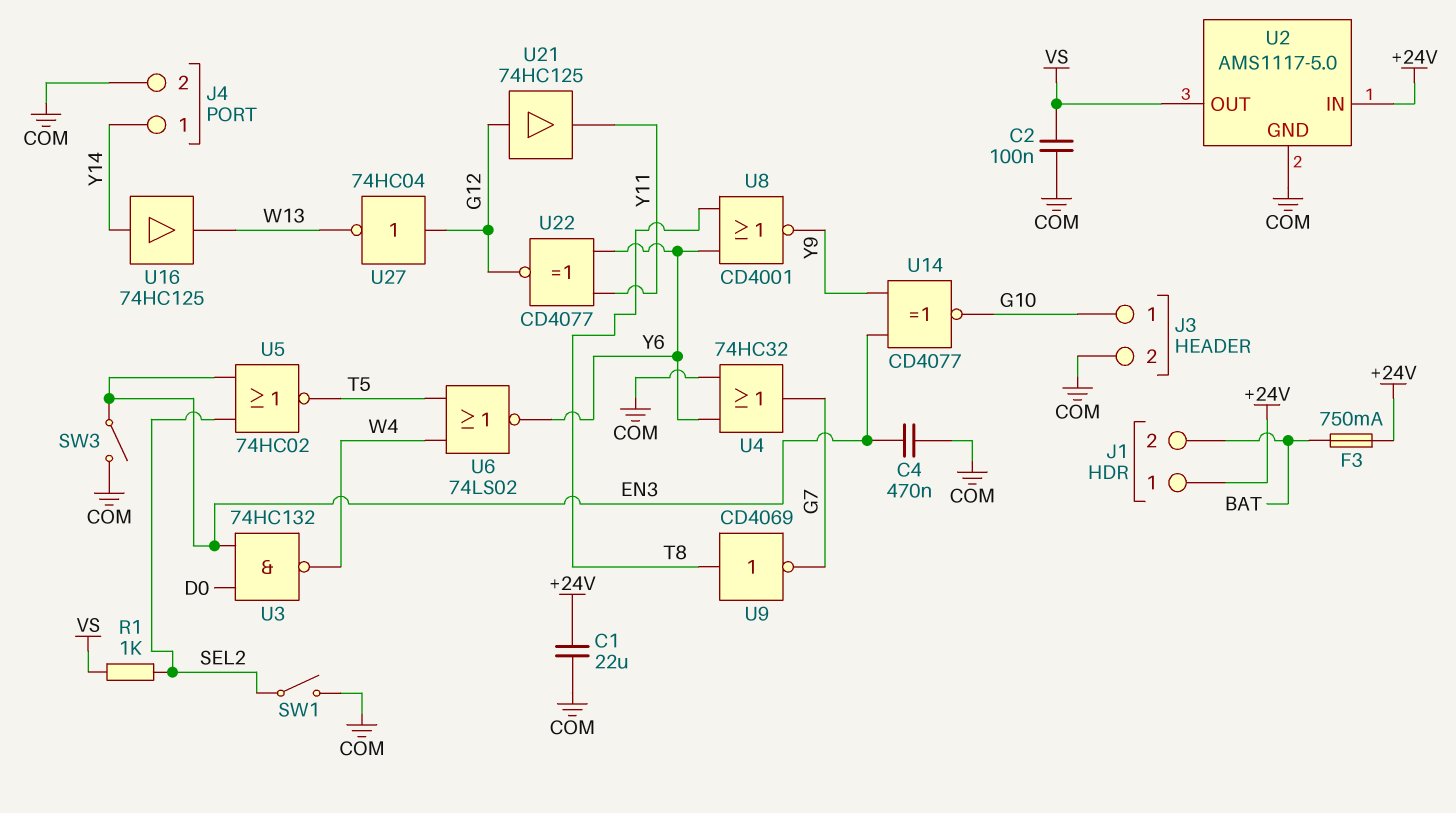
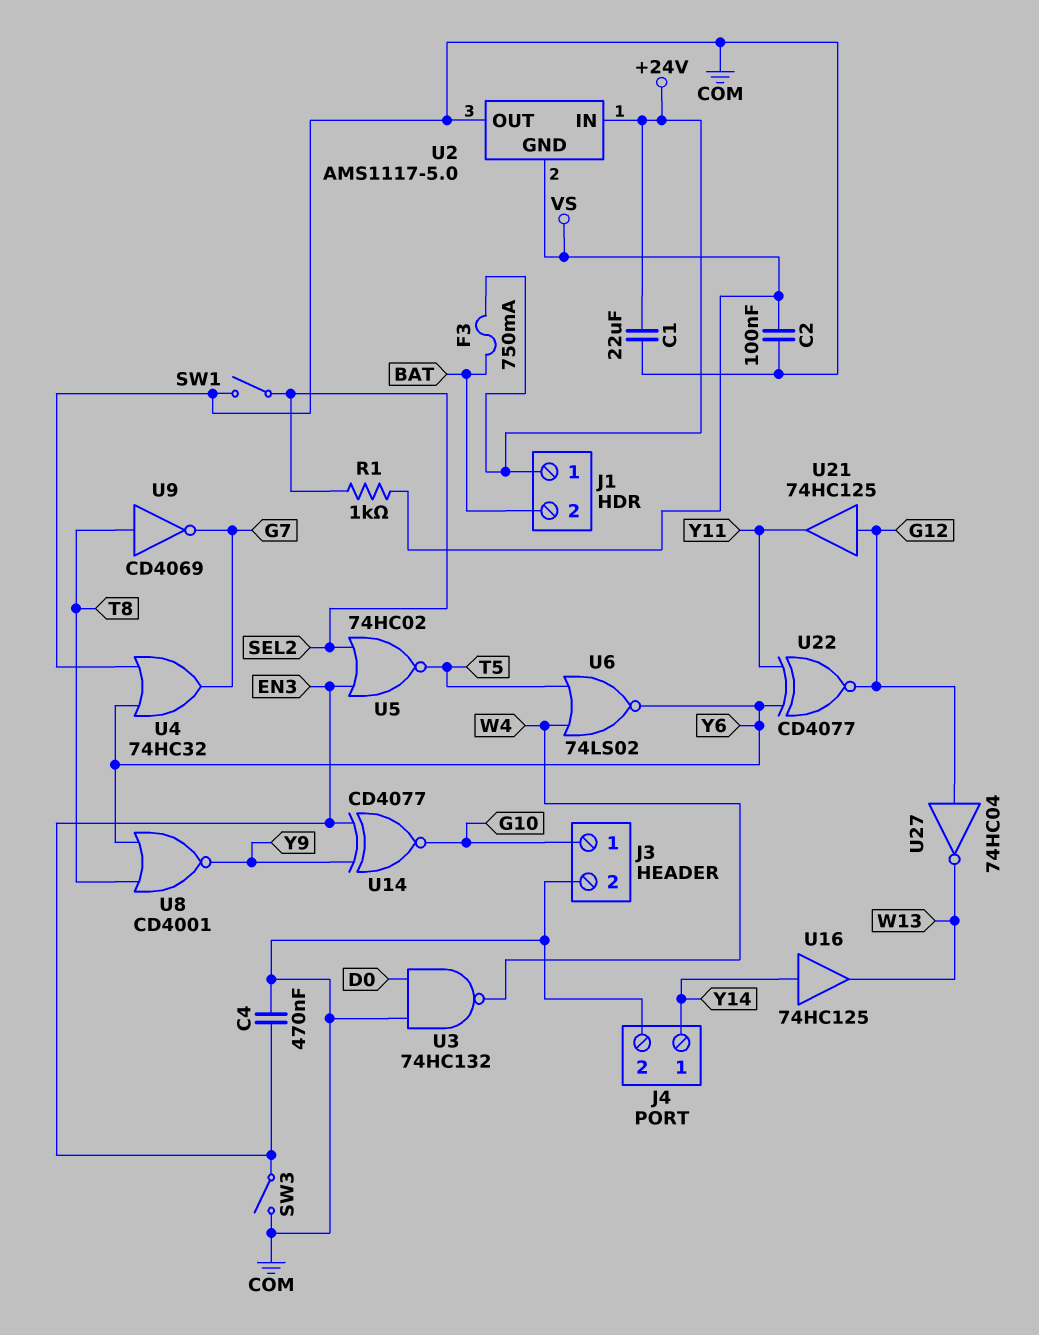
U2 pin GND: COM -> VS
U2 pin OUT: VS -> COM
U3: NAND 74HC132 (in D0, in EN3, out W4) -> NAND 74HC132 (in COM, in D0, out W4)

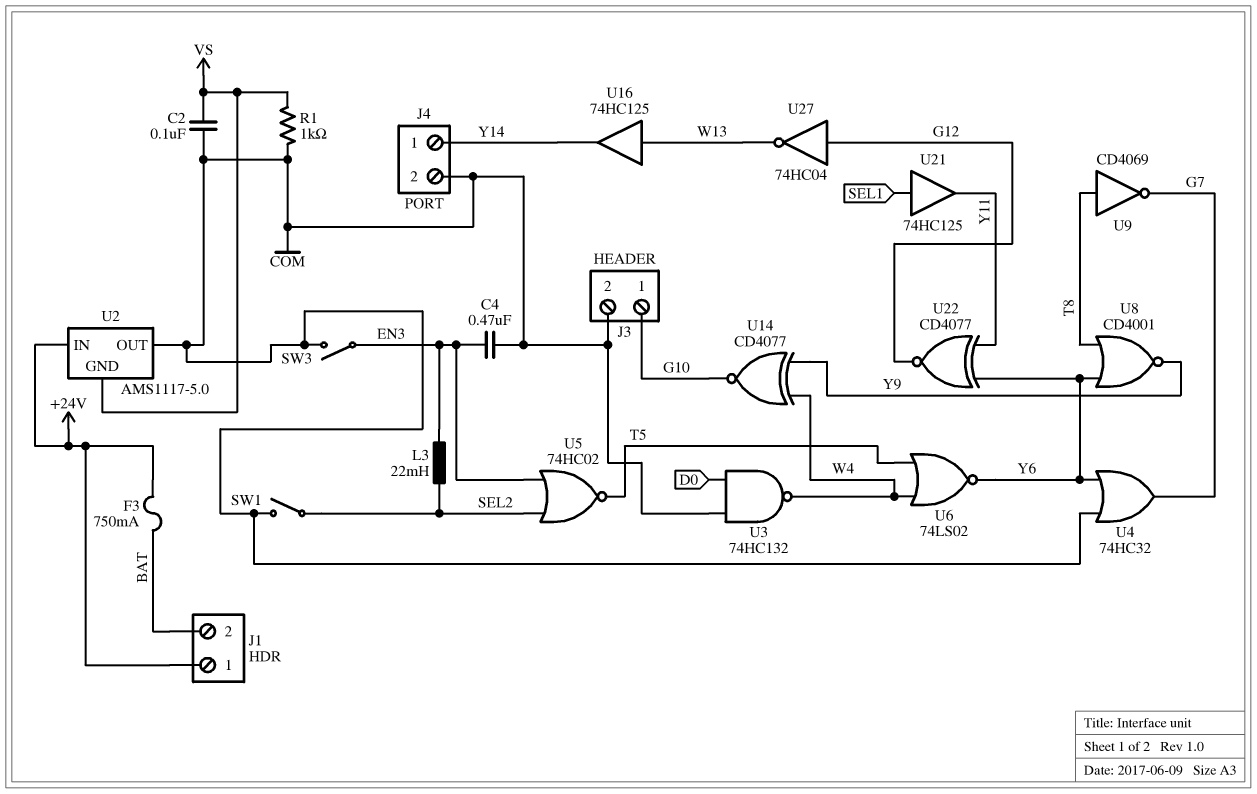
C1: 22uF (+24V, COM) -> none
L3: none -> 22mH (EN3, SEL2)
R1: 1k (SEL2, VS) -> 1k (COM, VS)
U14: XNOR CD4077 (in EN3, in Y9, out G10) -> XNOR CD4077 (in W4, in Y9, out G10)
U16: buffer 74HC125 (in Y14, out W13) -> buffer 74HC125 (in W13, out Y14)
U21: buffer 74HC125 (in G12, out Y11) -> buffer 74HC125 (in SEL1, out Y11)

